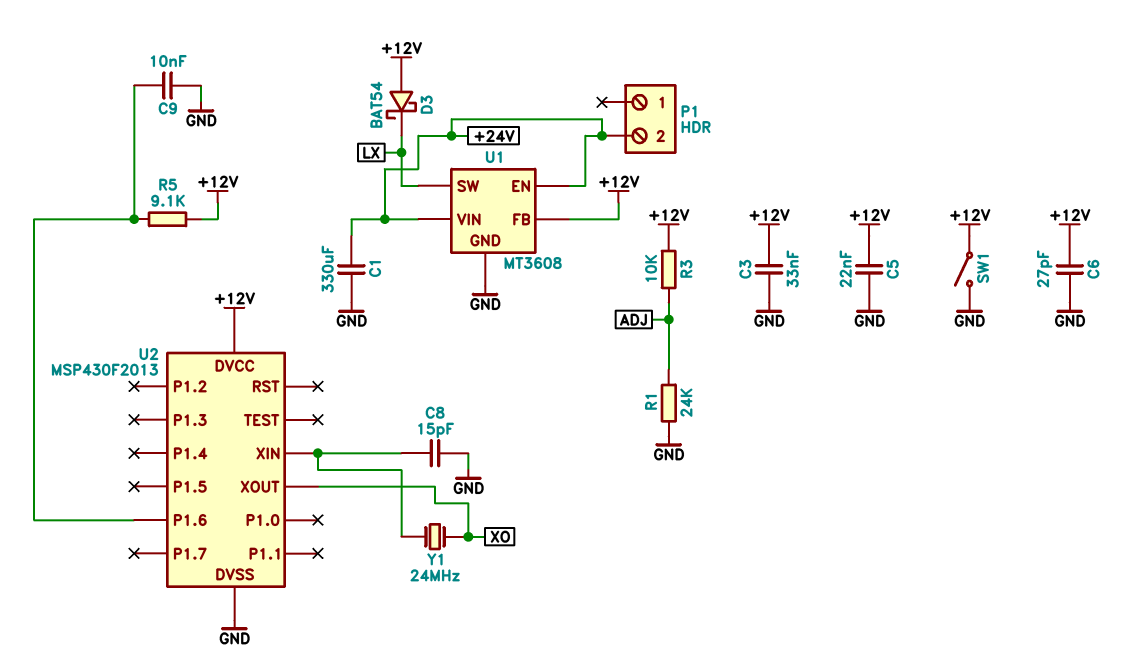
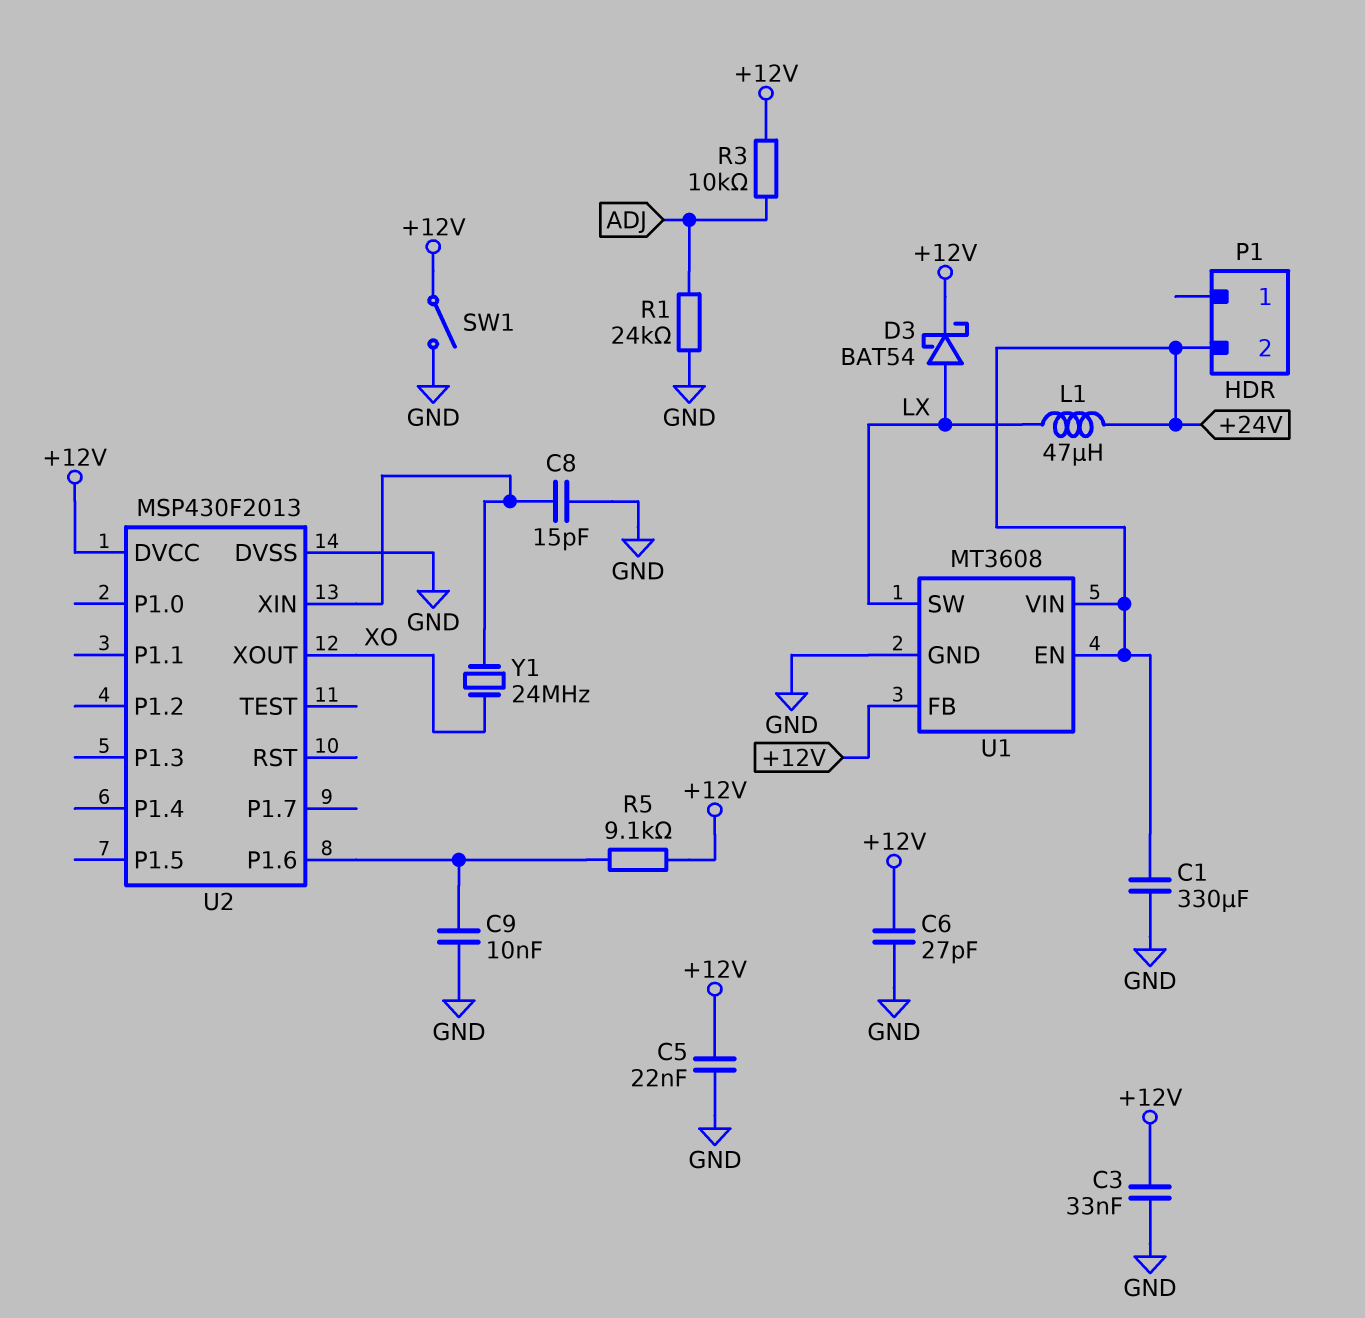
D3: schottky BAT54 (A +12V, K LX) -> schottky BAT54 (A LX, K +12V)
L1: none -> 47uH (+24V, LX)

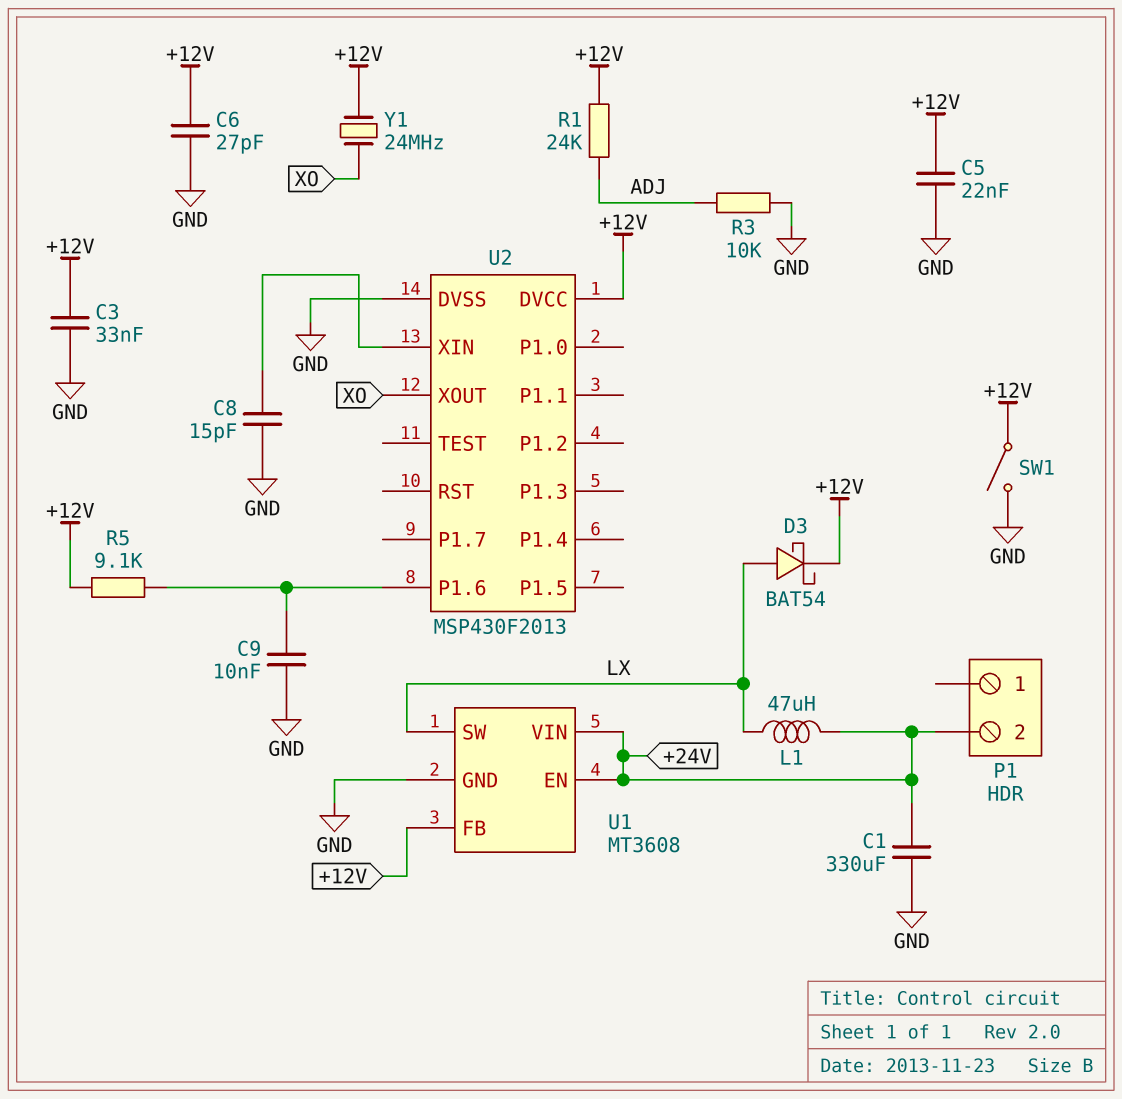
R1: 24k (ADJ, GND) -> 24k (+12V, ADJ)
R3: 10k (+12V, ADJ) -> 10k (ADJ, GND)
Y1: 24MHz (U2/XIN, XO) -> 24MHz (+12V, XO)

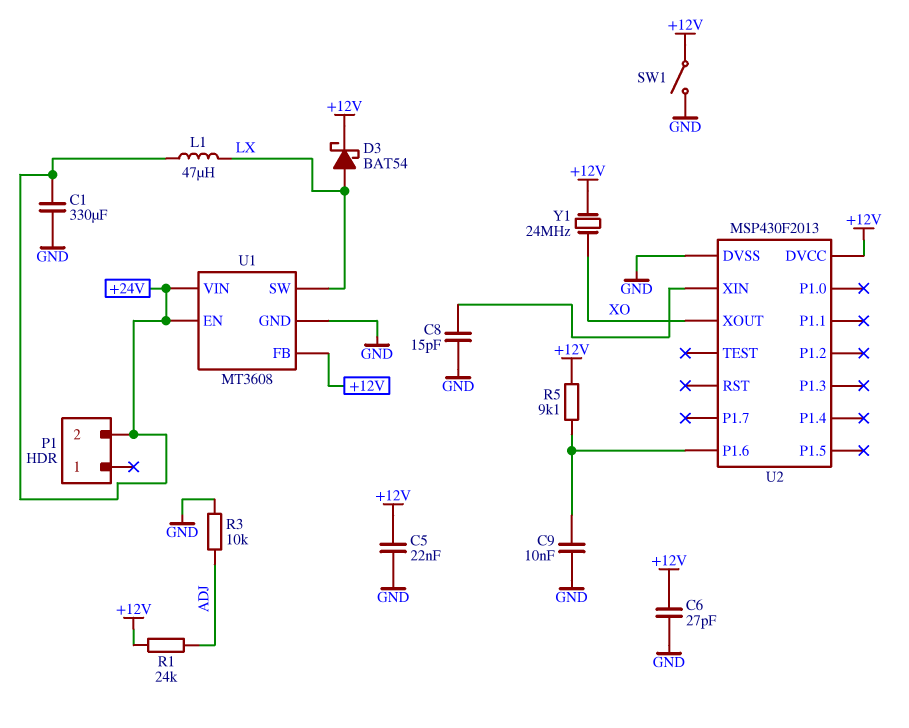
C3: 33nF (+12V, GND) -> none

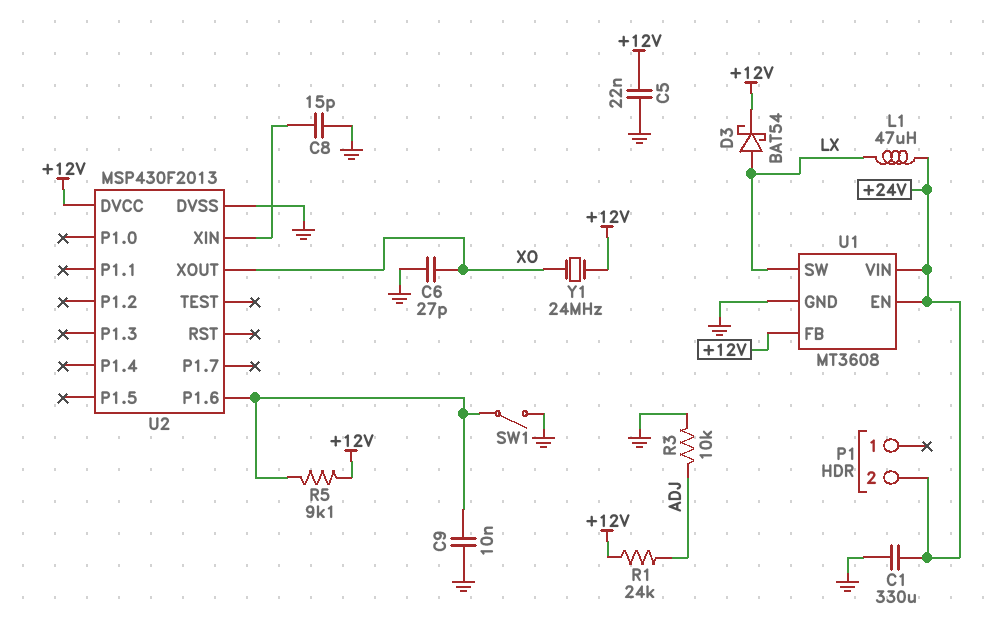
C6: 27pF (+12V, GND) -> 27pF (GND, XO)
SW1: switch (+12V, GND) -> switch (GND, U2/P1.6)

